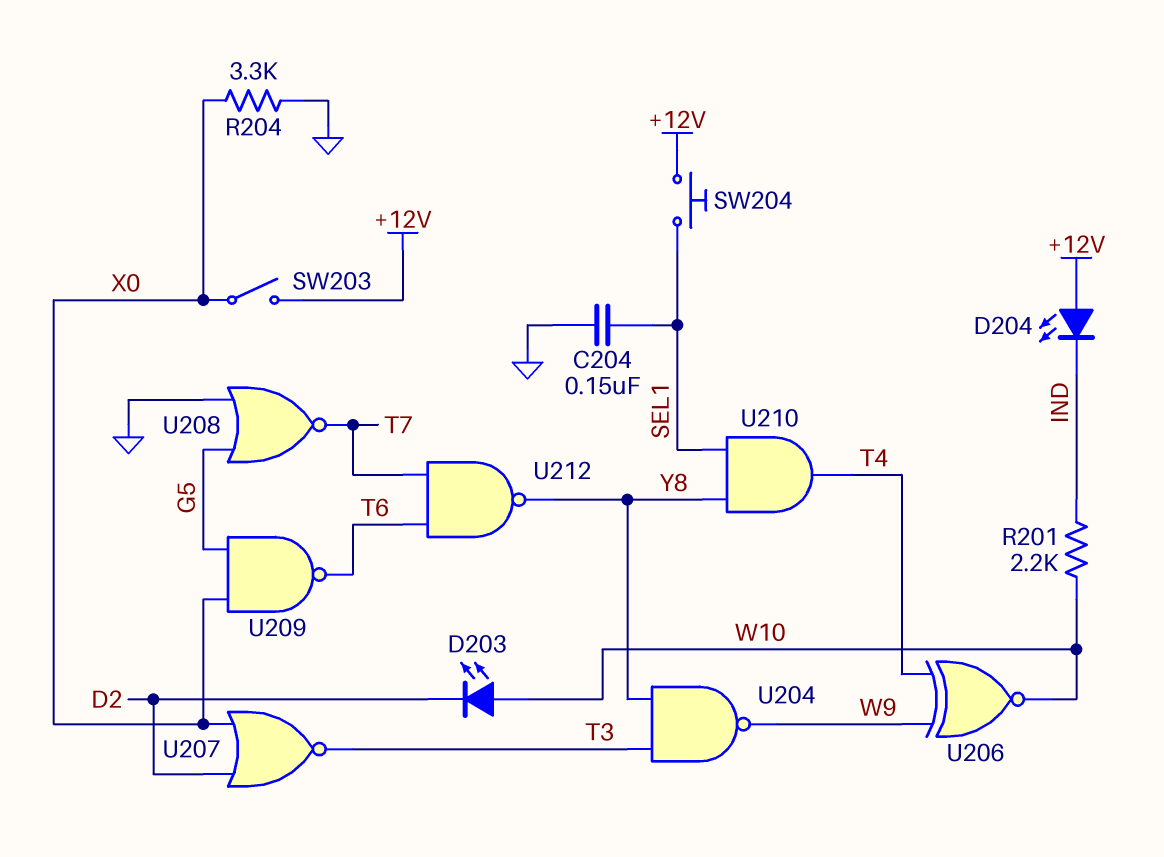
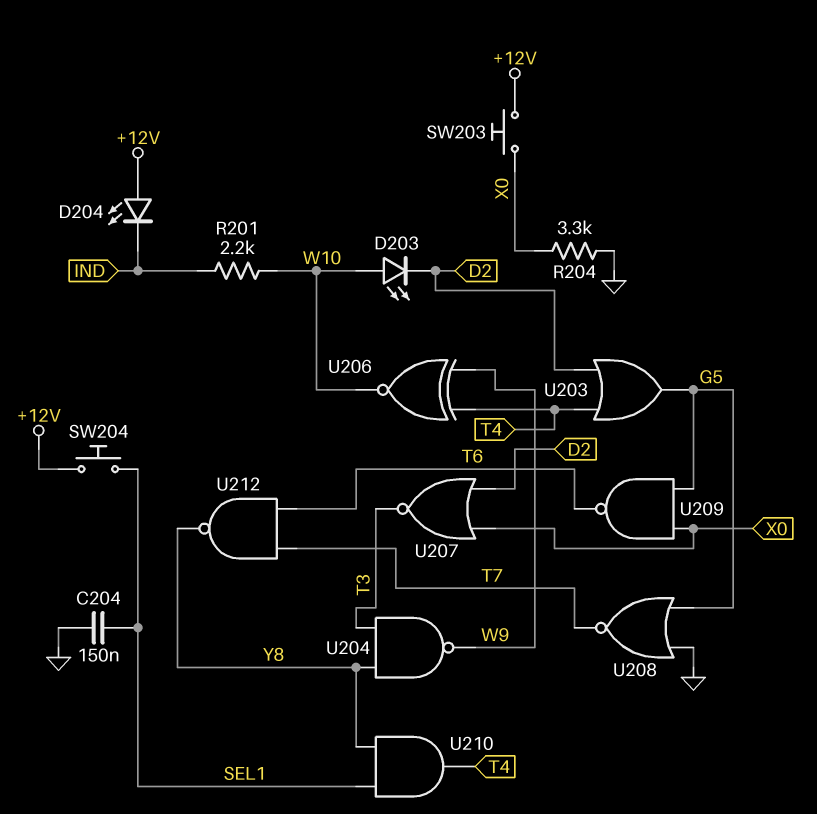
SW203: switch (+12V, X0) -> button (+12V, X0)
U203: none -> OR (in D2, in T4, out G5)

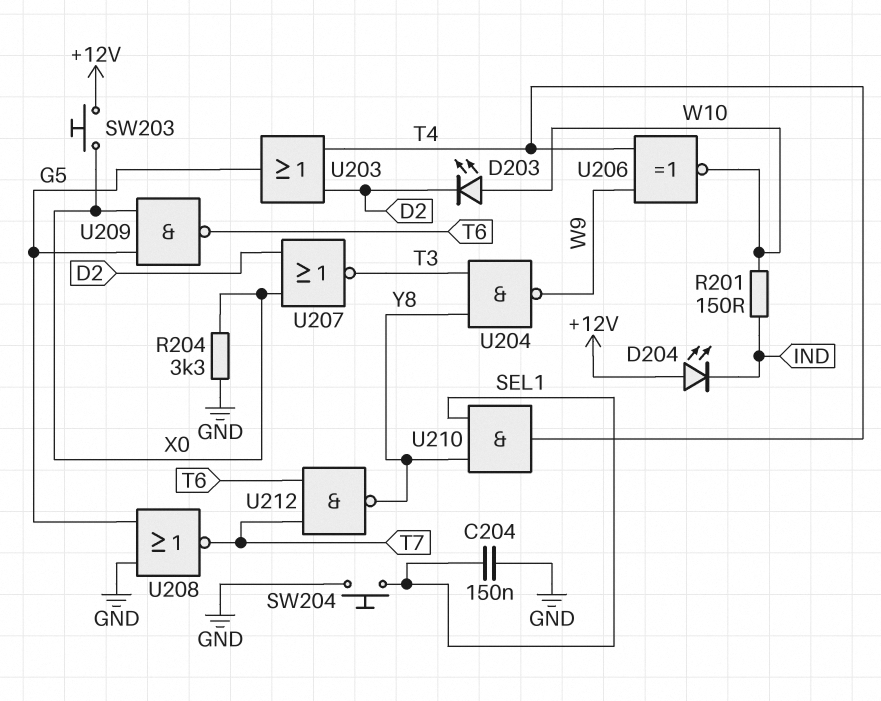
R201: 2.2k (IND, W10) -> 150 (IND, W10)
SW204: button (+12V, SEL1) -> button (GND, SEL1)

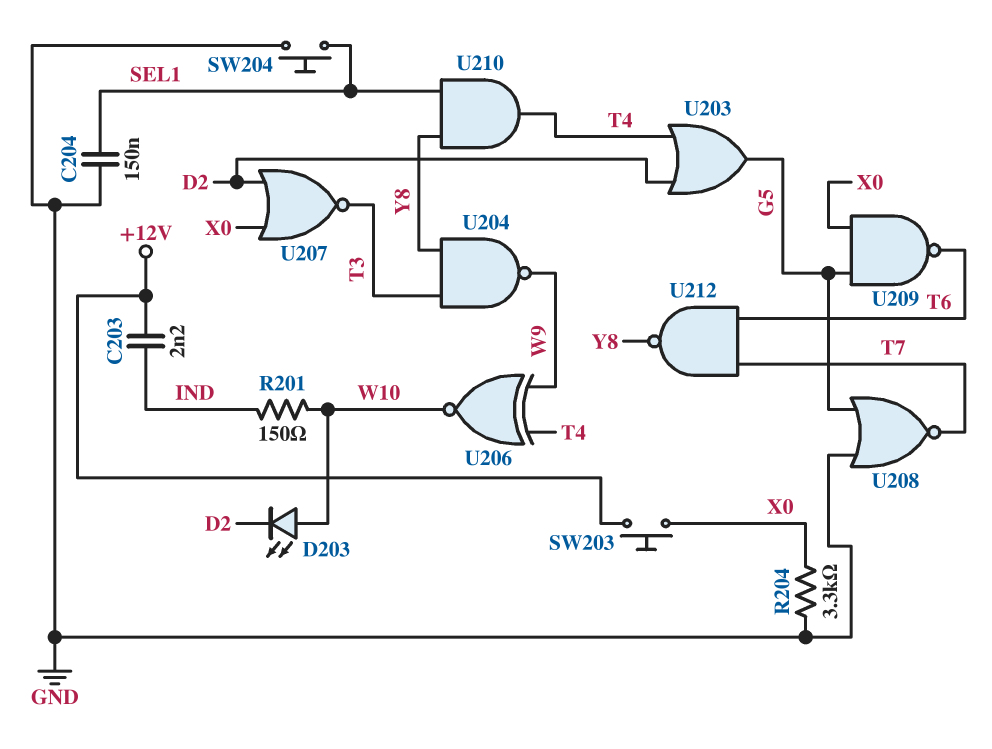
C203: none -> 2.2nF (+12V, IND)
D204: LED (A +12V, K IND) -> none

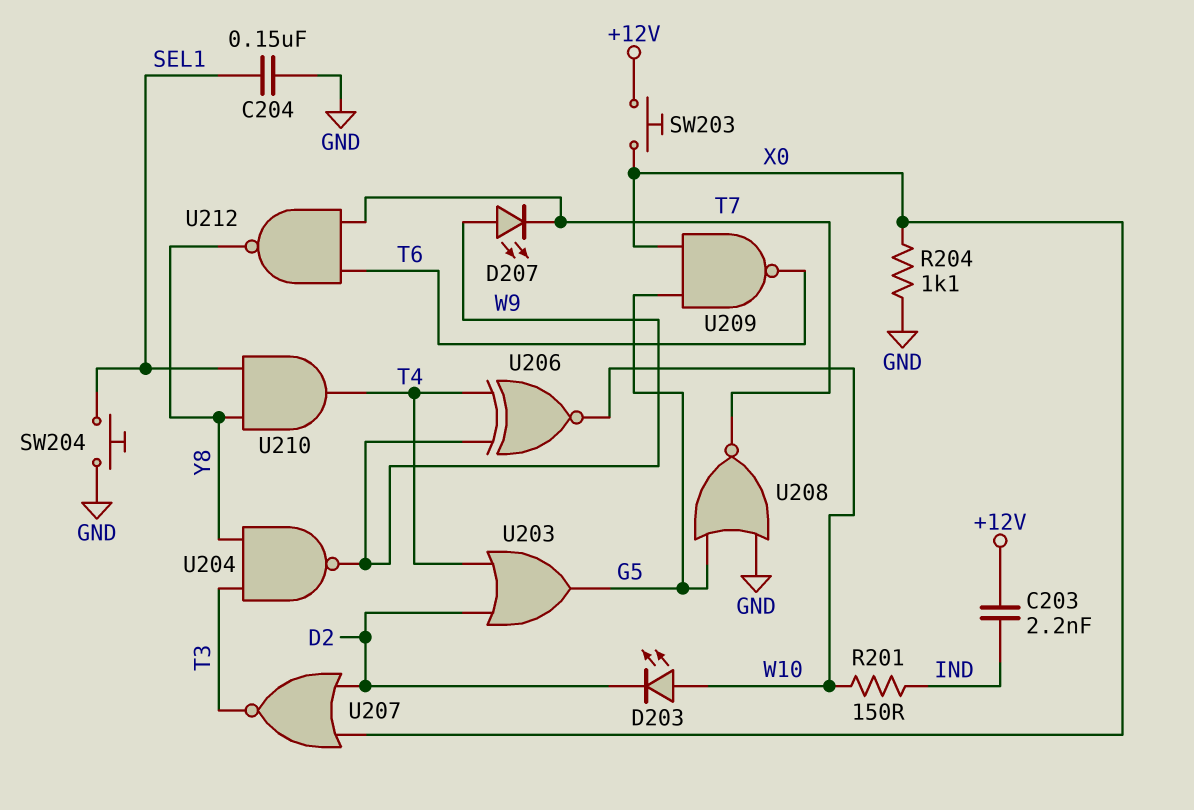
D207: none -> LED (A W9, K T7)
R204: 3.3k (GND, X0) -> 1.1k (GND, X0)

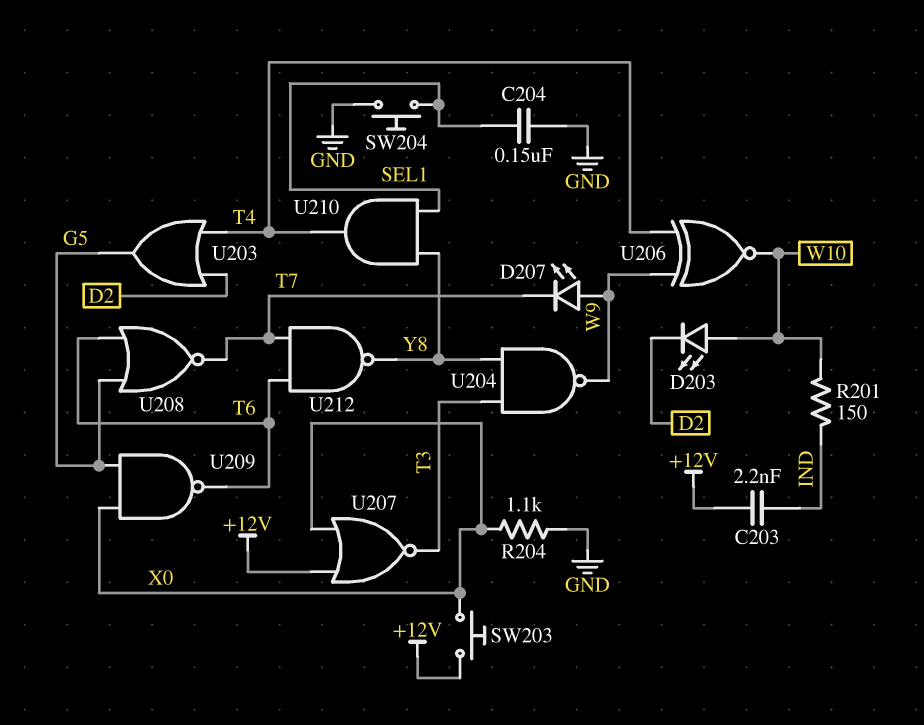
U207: NOR (in D2, in X0, out T3) -> NOR (in +12V, in X0, out T3)
U208: NOR (in G5, in GND, out T7) -> NOR (in G5, in T6, out T7)

